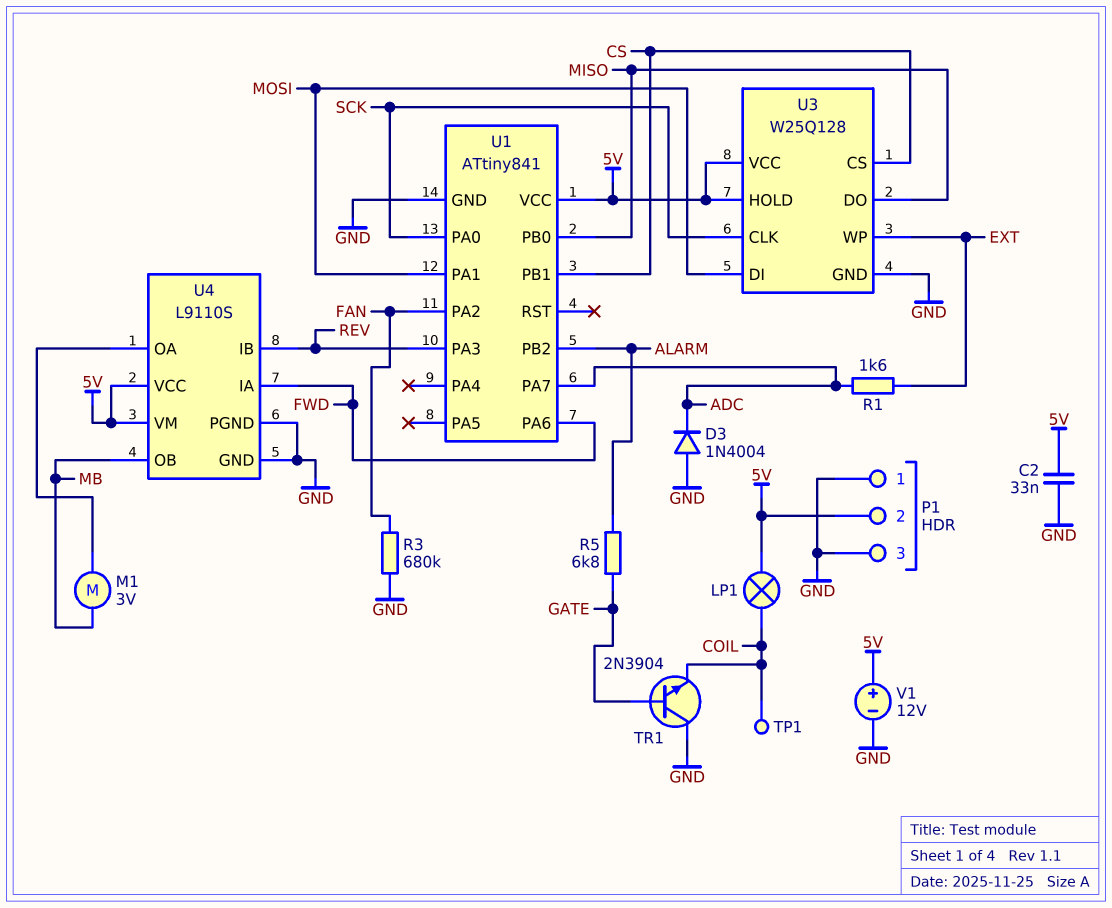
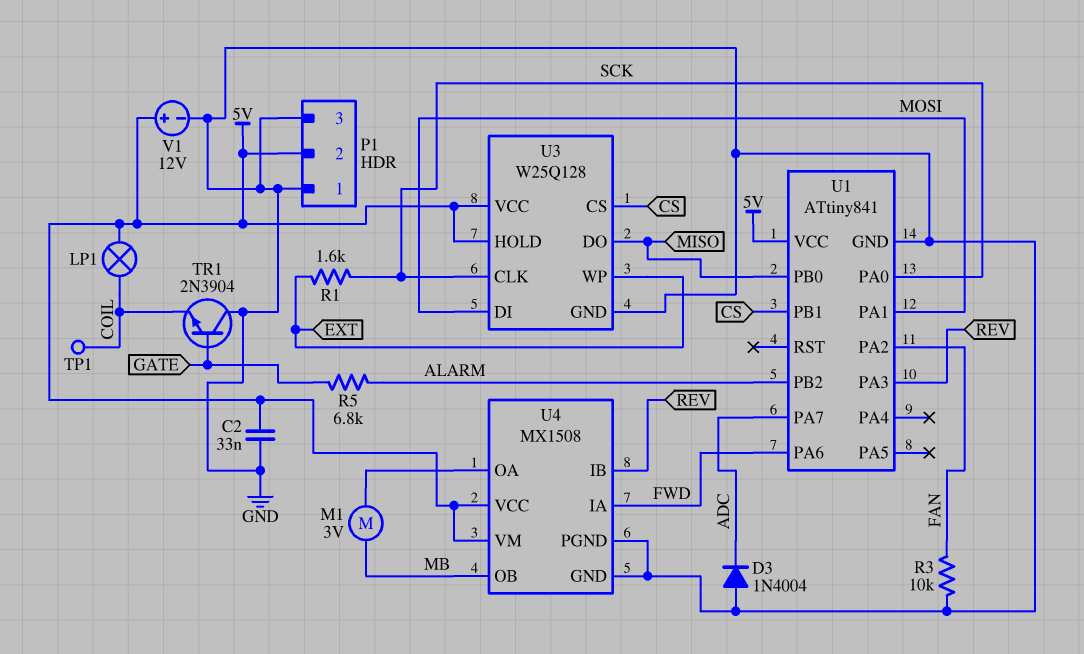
R1: 1.6k (ADC, EXT) -> 1.6k (EXT, SCK)
R3: 680k (FAN, GND) -> 10k (FAN, GND)
U4: L9110S -> MX1508

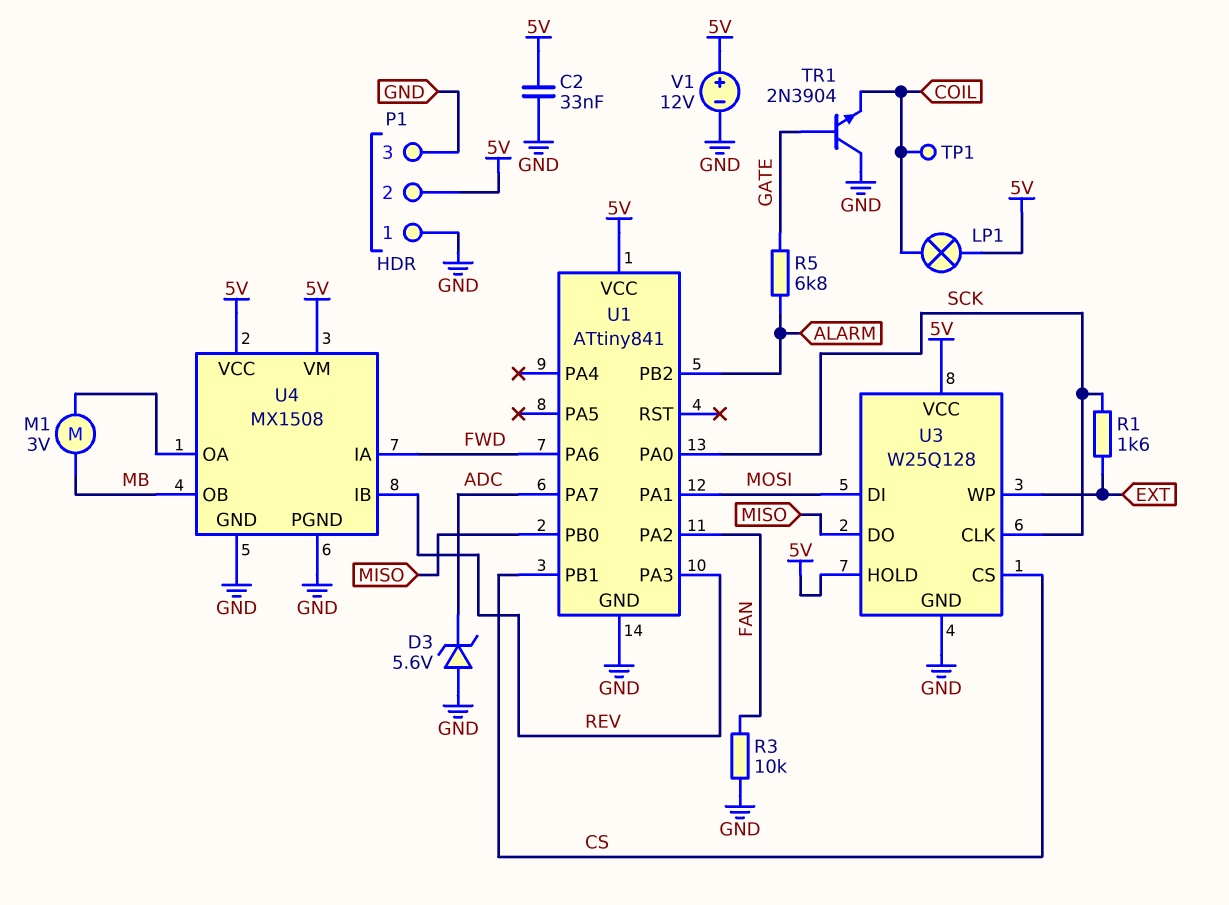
D3: diode 1N4004 (A GND, K ADC) -> zener 5.6V (A GND, K ADC)

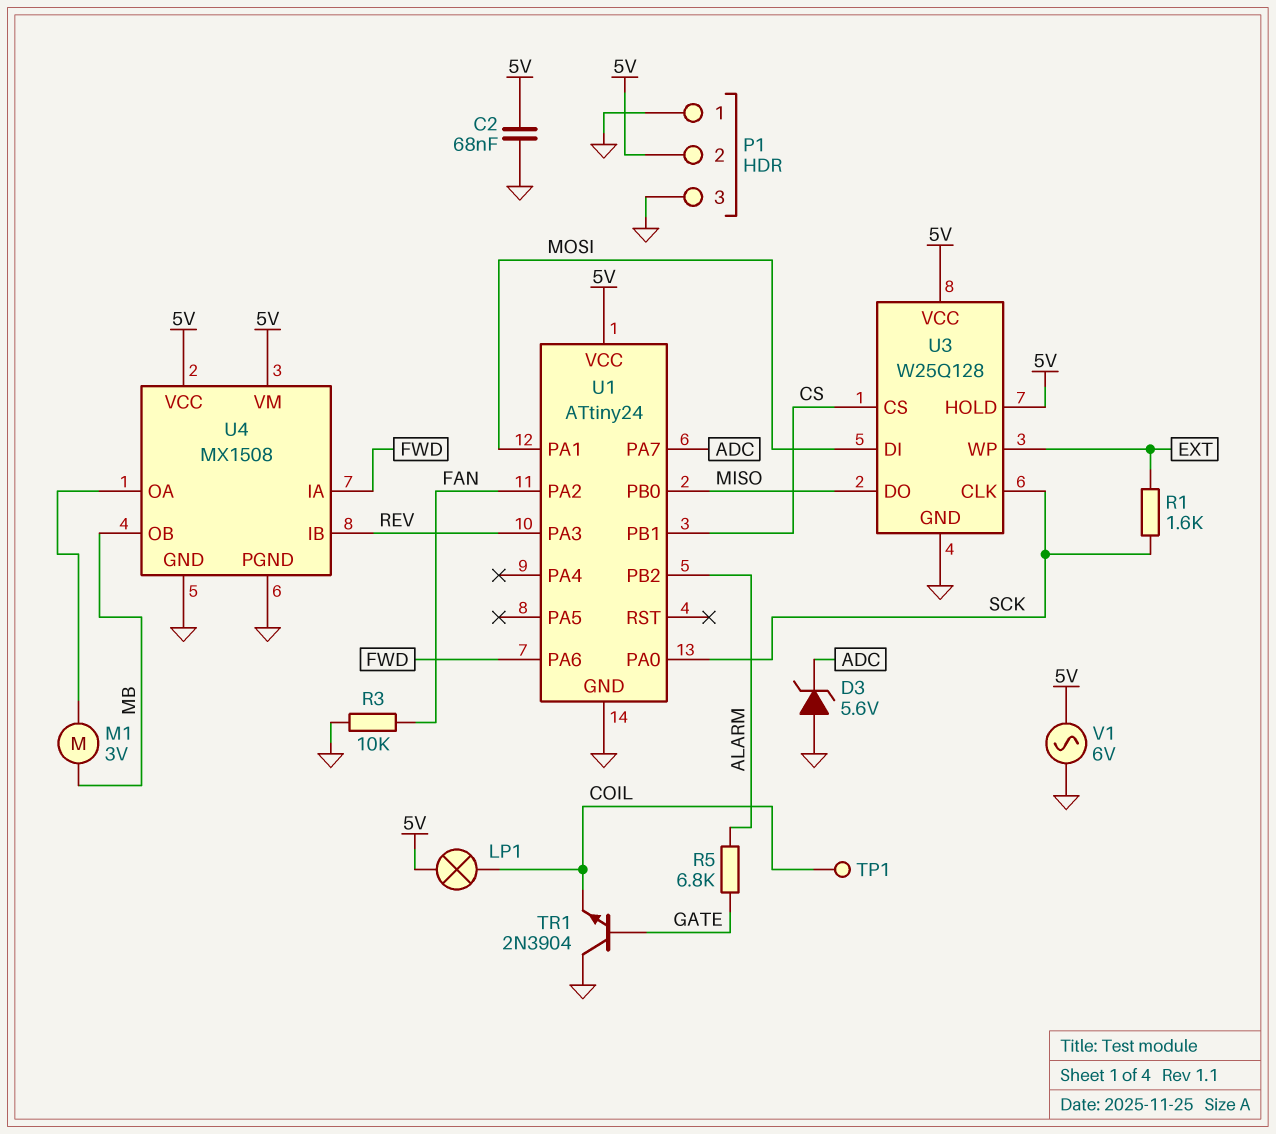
C2: 33nF (5V, GND) -> 68nF (5V, GND)
U1: ATtiny841 -> ATtiny24
V1: 12V (plus 5V, minus GND) -> AC 6V (5V, GND)

